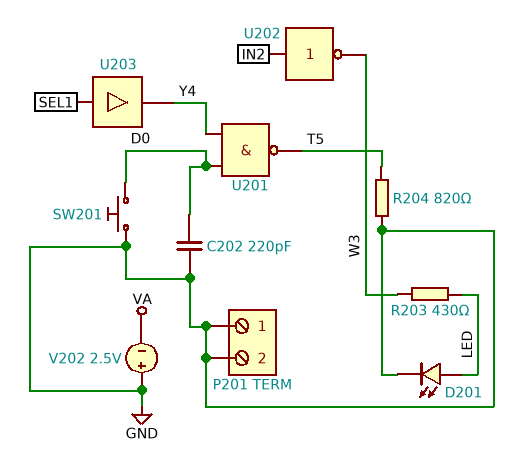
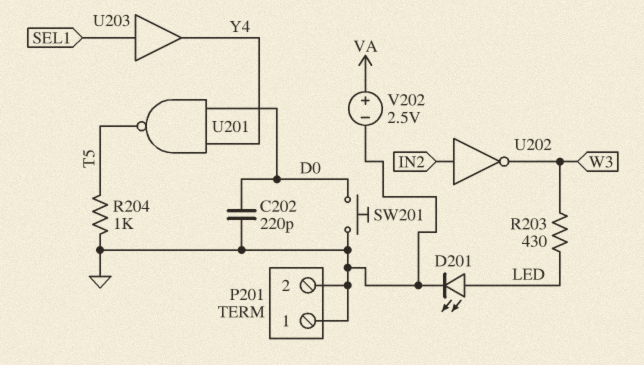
R204: 820 (GND, T5) -> 1k (GND, T5)
V202: 2.5V (plus GND, minus VA) -> 2.5V (plus VA, minus GND)

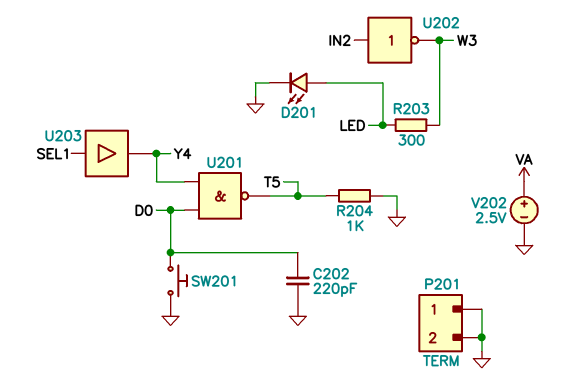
R203: 430 (LED, W3) -> 300 (LED, W3)

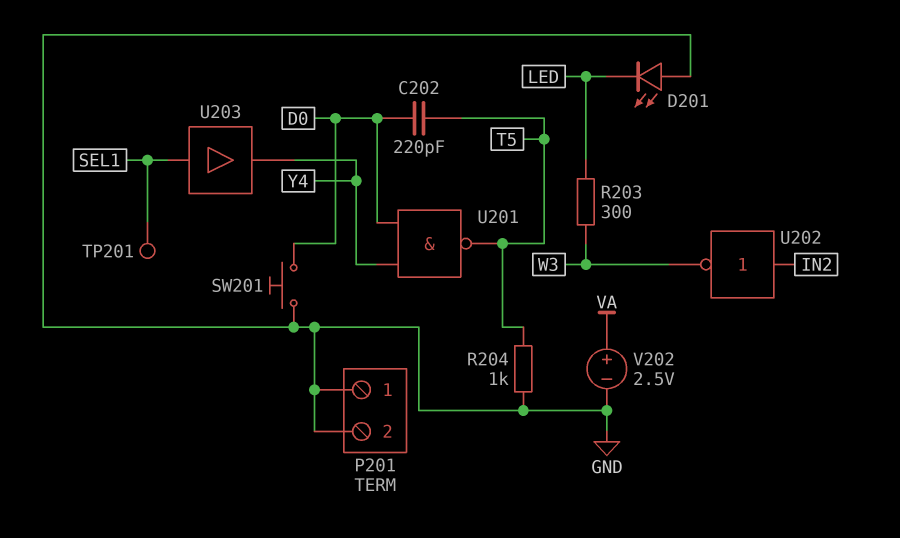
C202: 220pF (D0, GND) -> 220pF (D0, T5)
D201: LED (A LED, K GND) -> LED (A GND, K LED)
TP201: none -> test point (SEL1)

